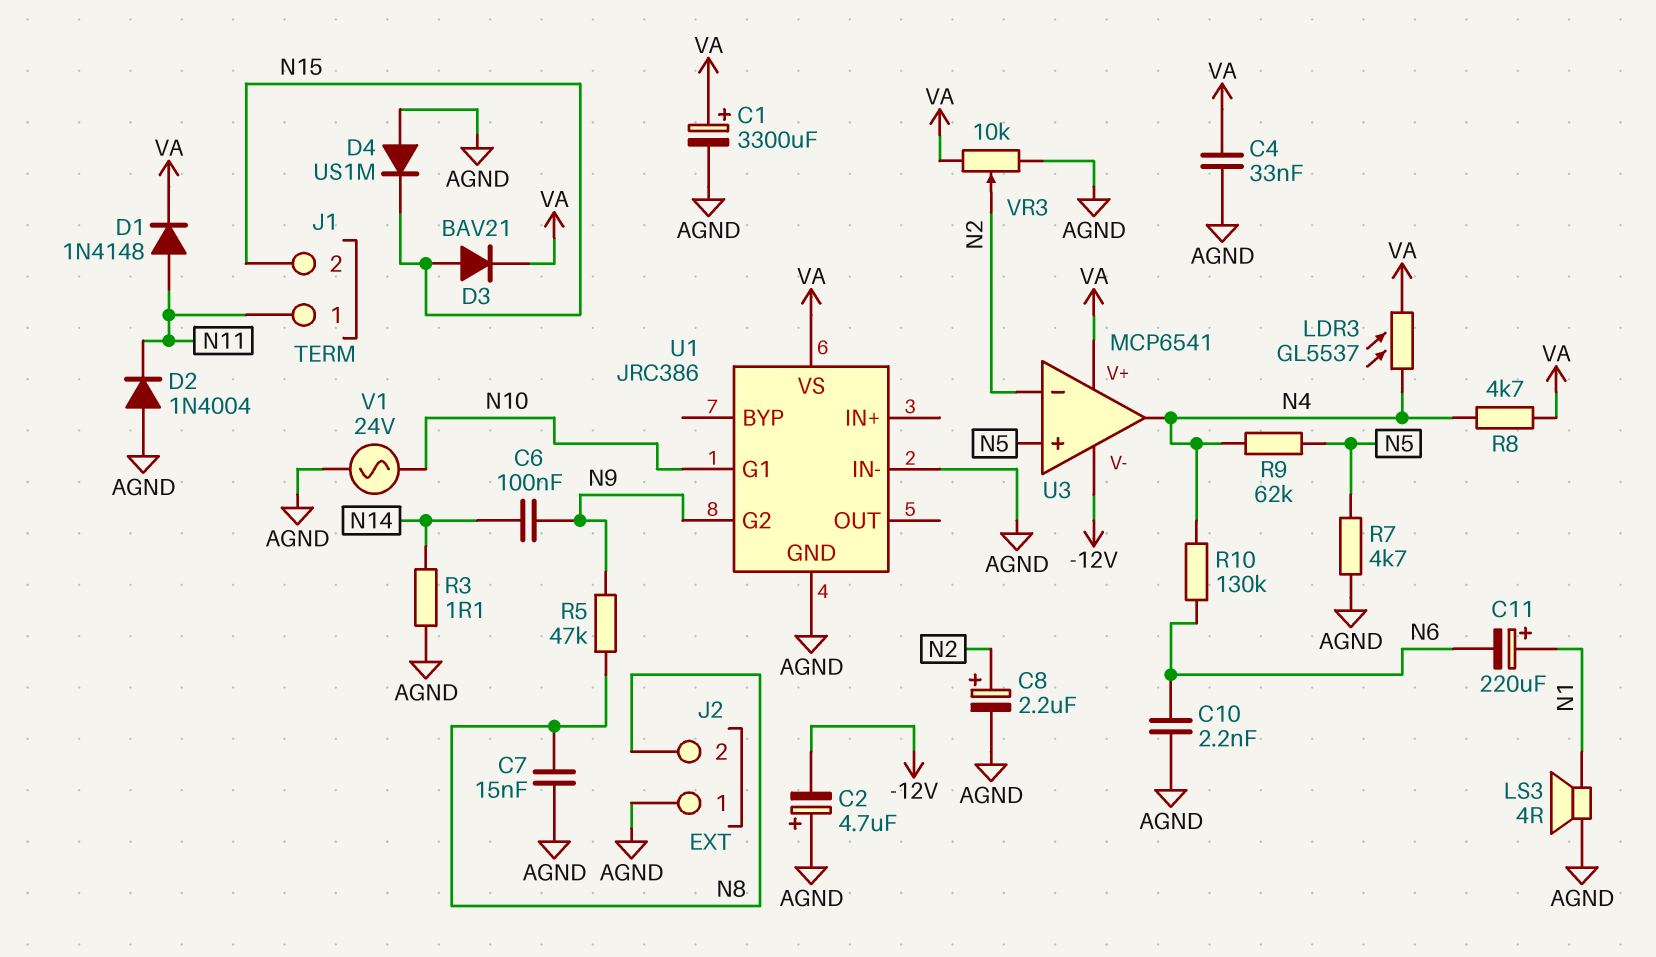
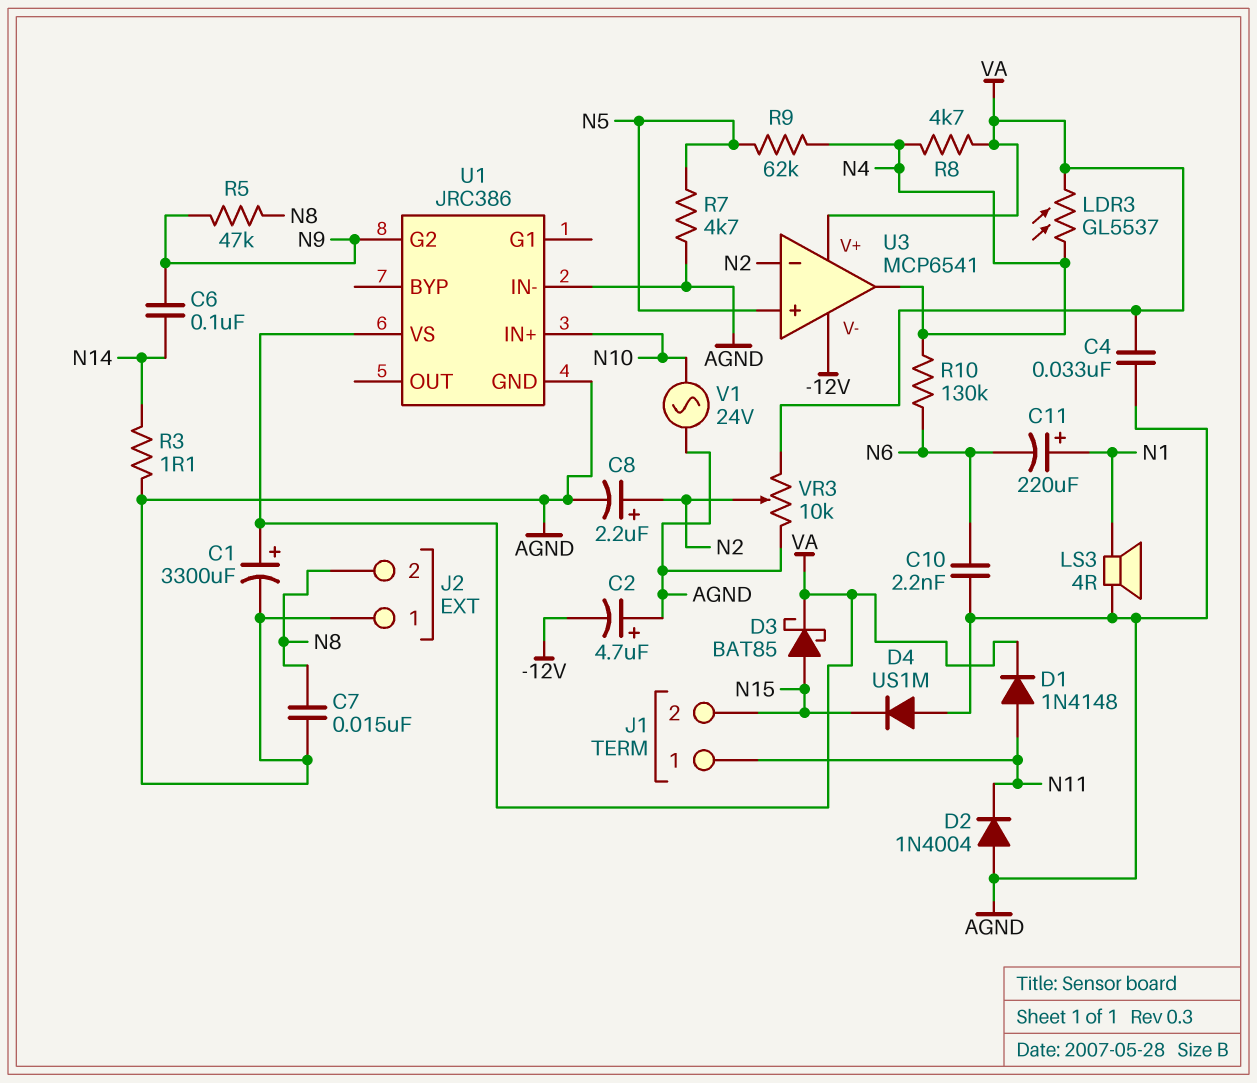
D3: diode BAV21 (A N15, K VA) -> schottky BAT85 (A N15, K VA)
U1 pin G1: N10 -> none
U1 pin IN+: none -> N10

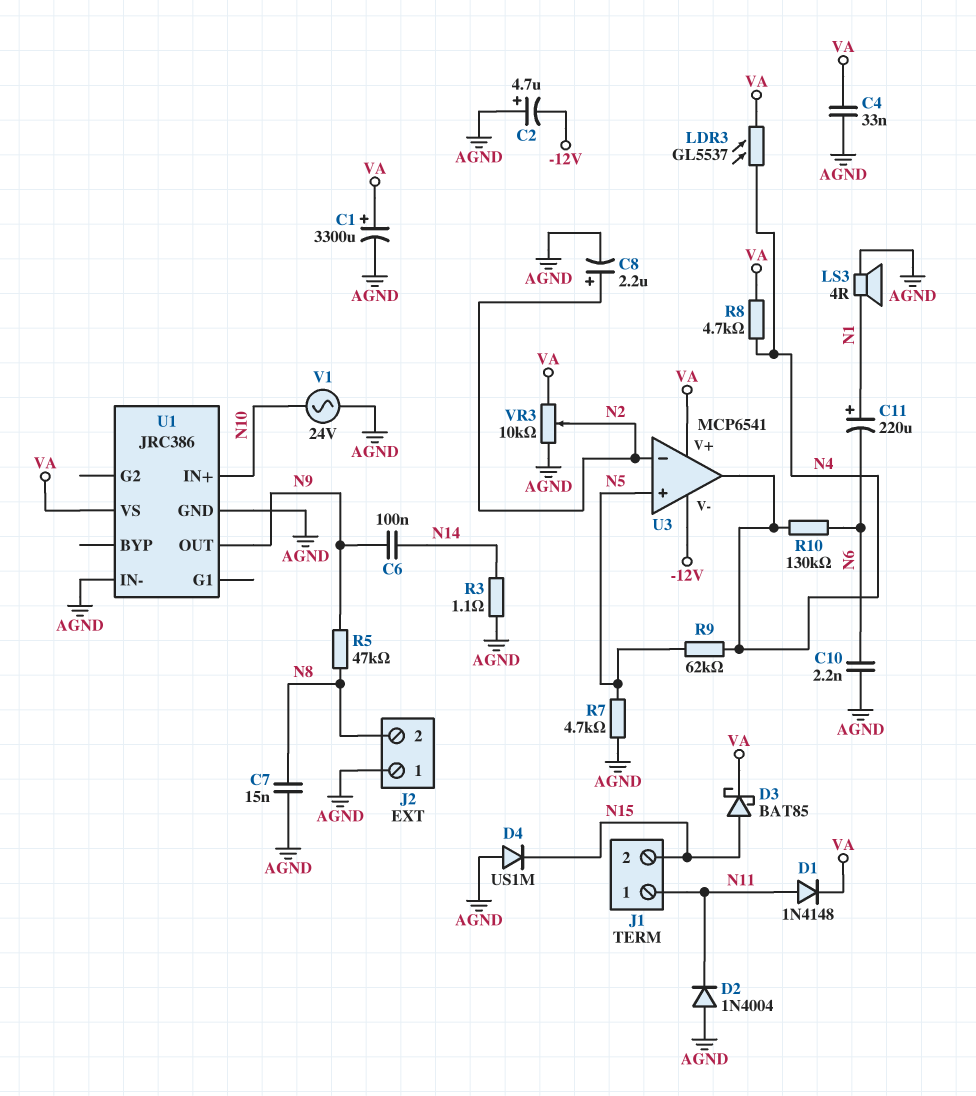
U1 pin G2: N9 -> none
U1 pin OUT: none -> N9

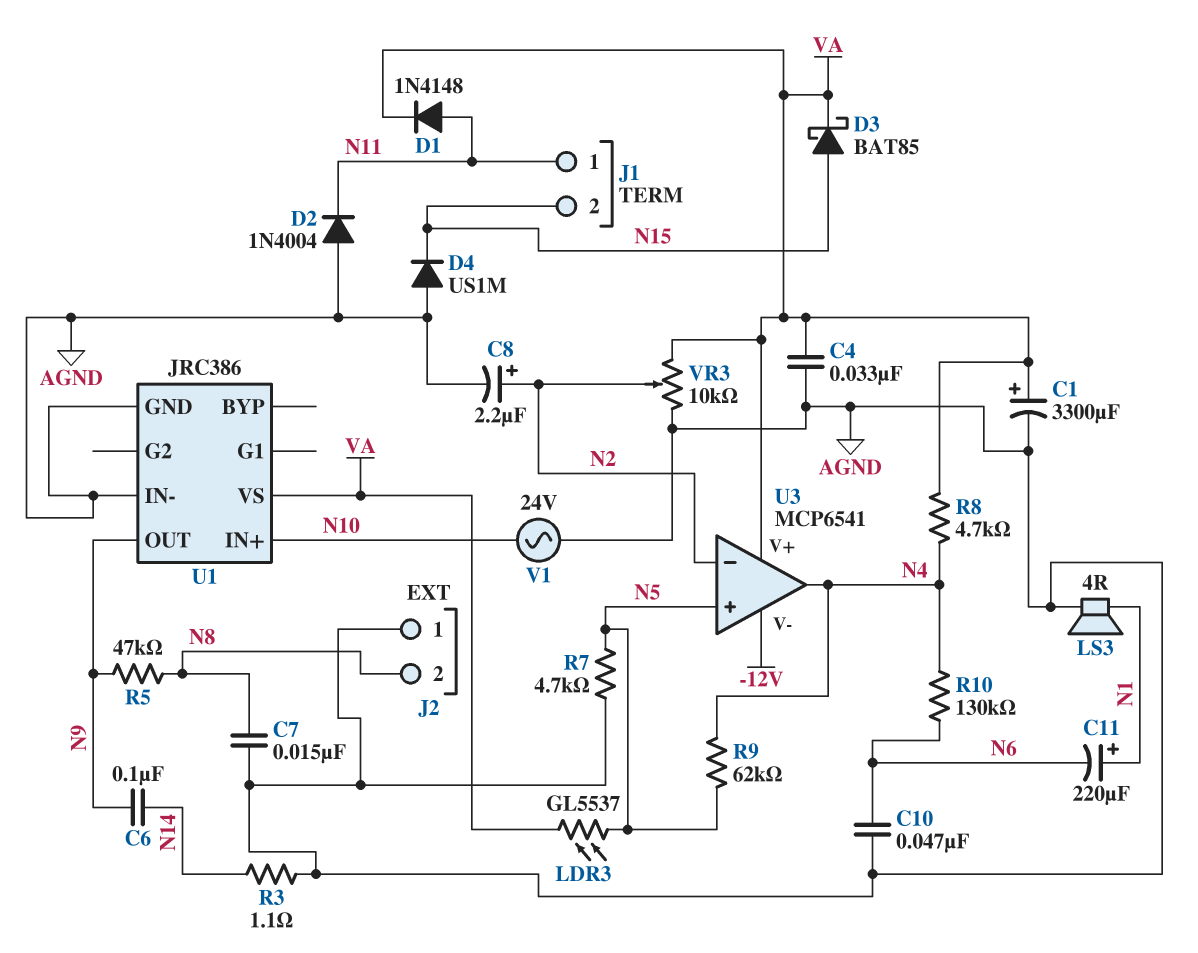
C2: 4.7uF (plus AGND, minus -12V) -> none
C10: 2.2nF (AGND, N6) -> 47nF (AGND, N6)
LDR3: GL5537 (N4, VA) -> GL5537 (N5, VA)

